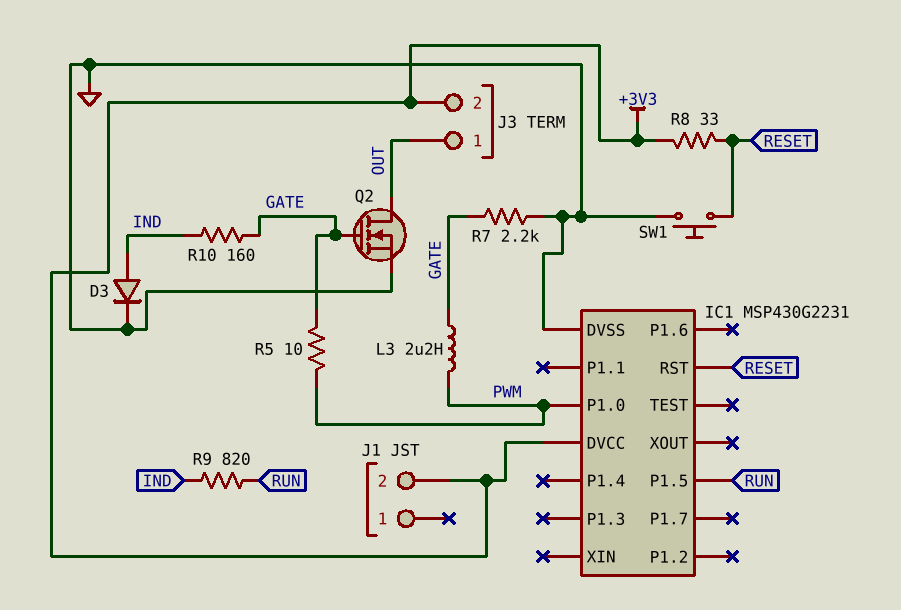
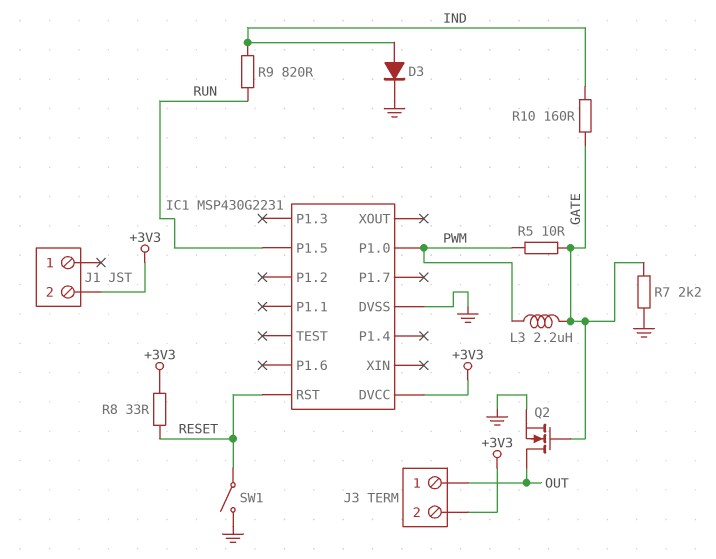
SW1: button (GND, RESET) -> switch (GND, RESET)

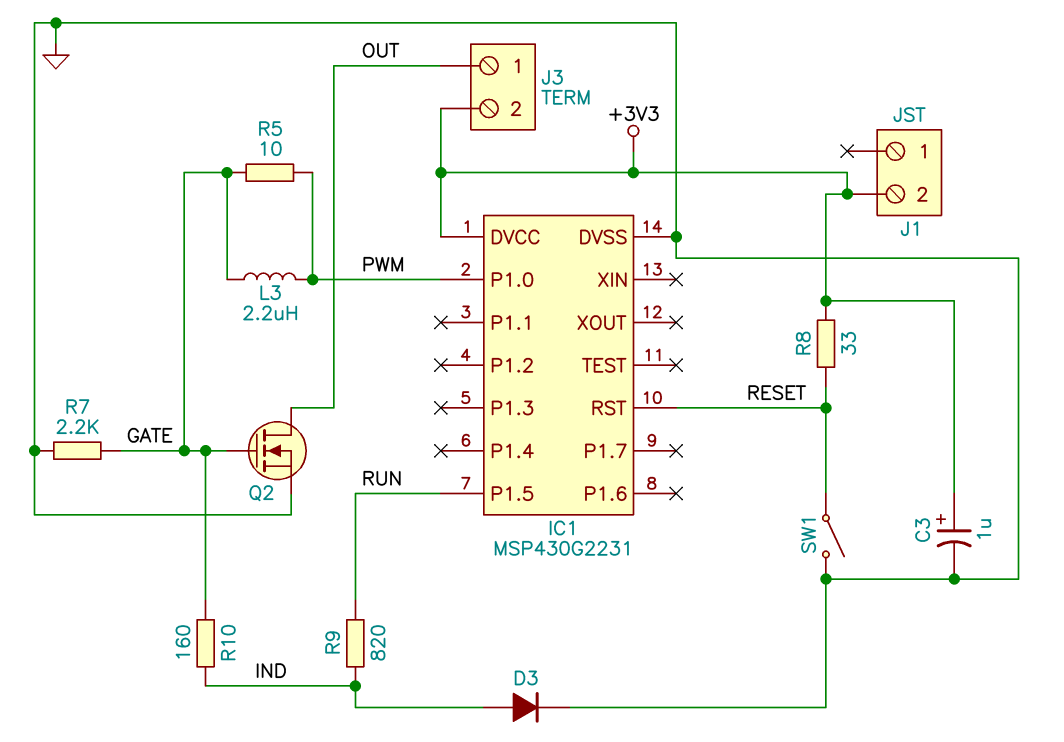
C3: none -> 1uF (plus +3V3, minus GND)

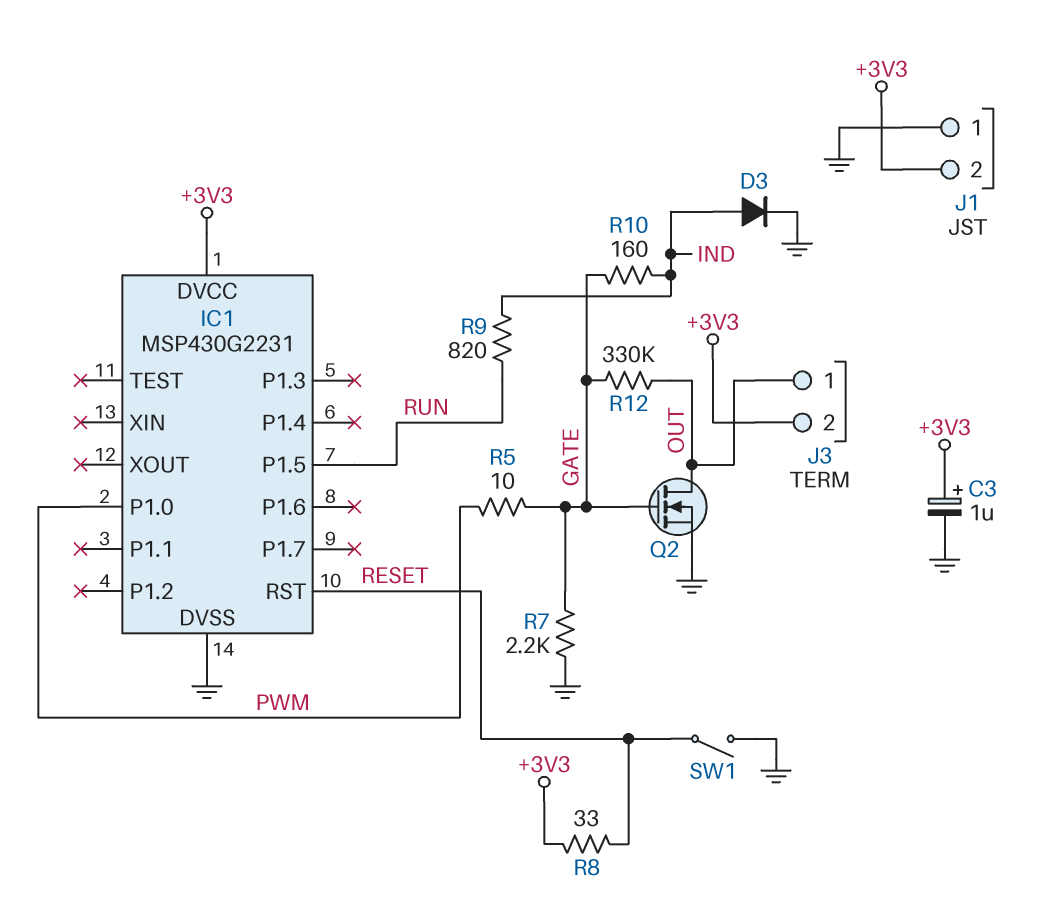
J1 pin 1: none -> GND
L3: 2.2uH (GATE, PWM) -> none
R12: none -> 330k (GATE, OUT)

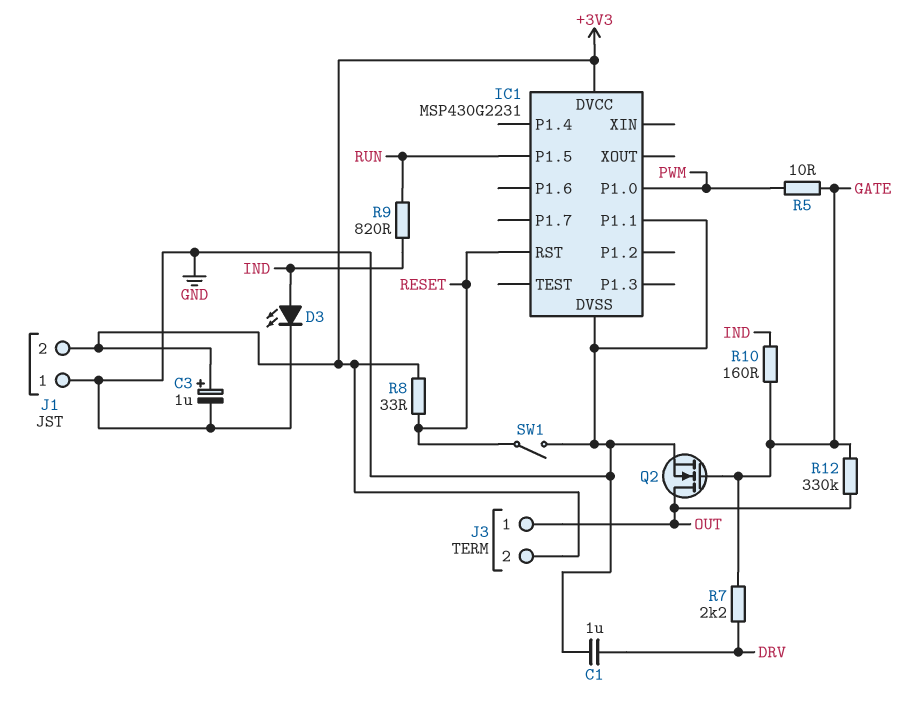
C1: none -> 1uF (DRV, GND)
D3: diode (A IND, K GND) -> LED (A IND, K GND)
IC1 pin P1.1: none -> GND
R7: 2.2k (GATE, GND) -> 2.2k (DRV, GATE)

